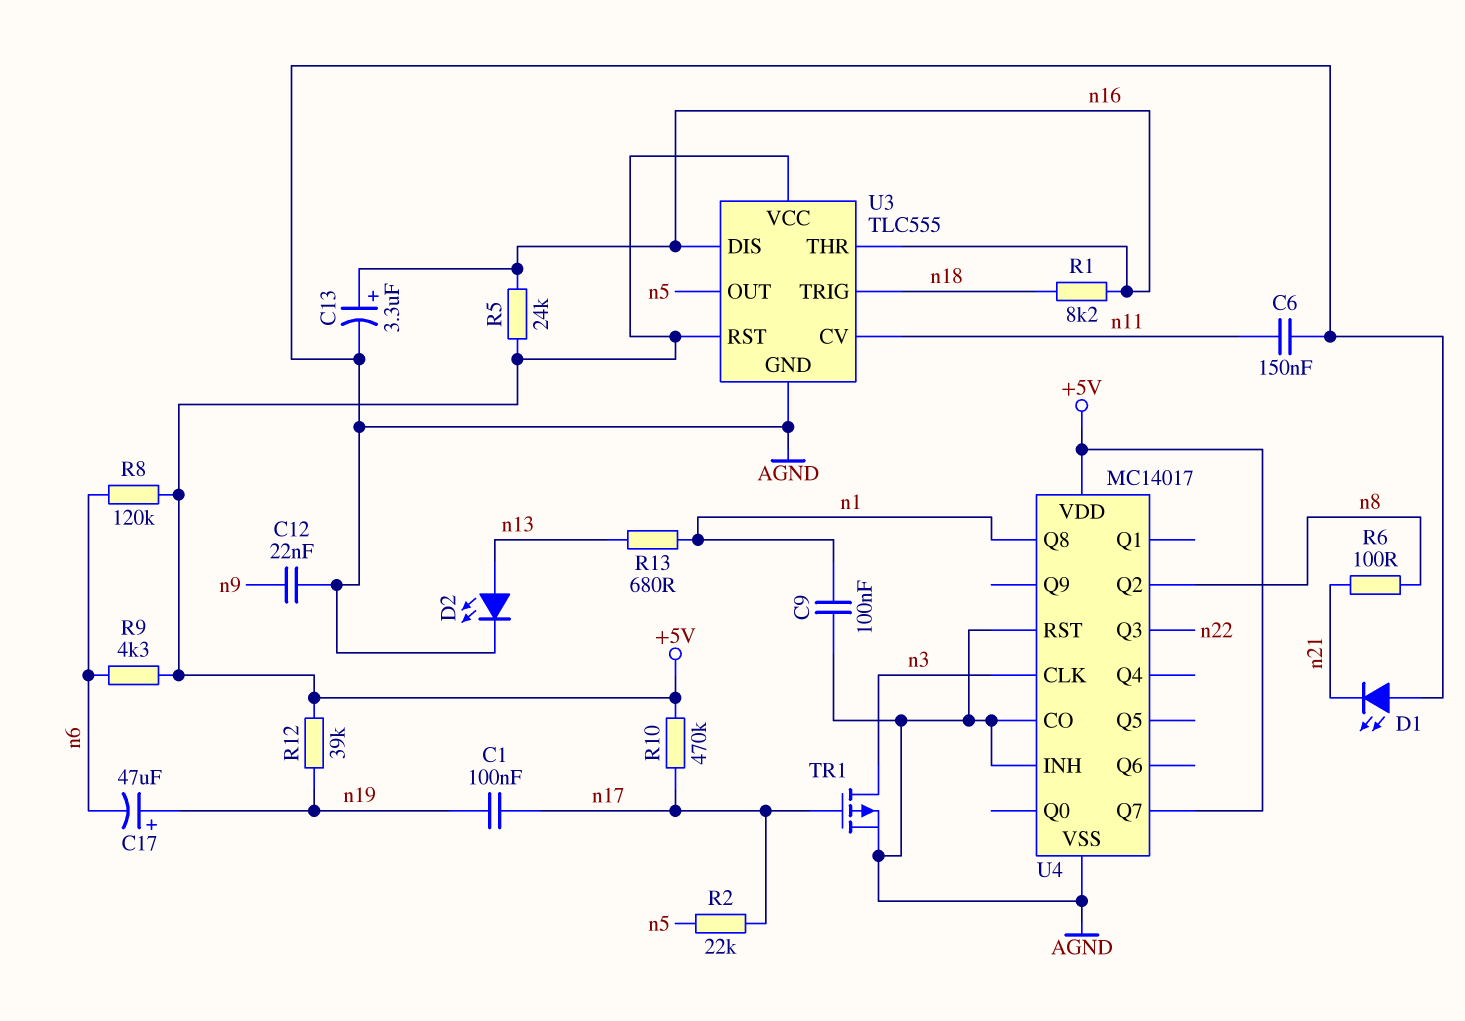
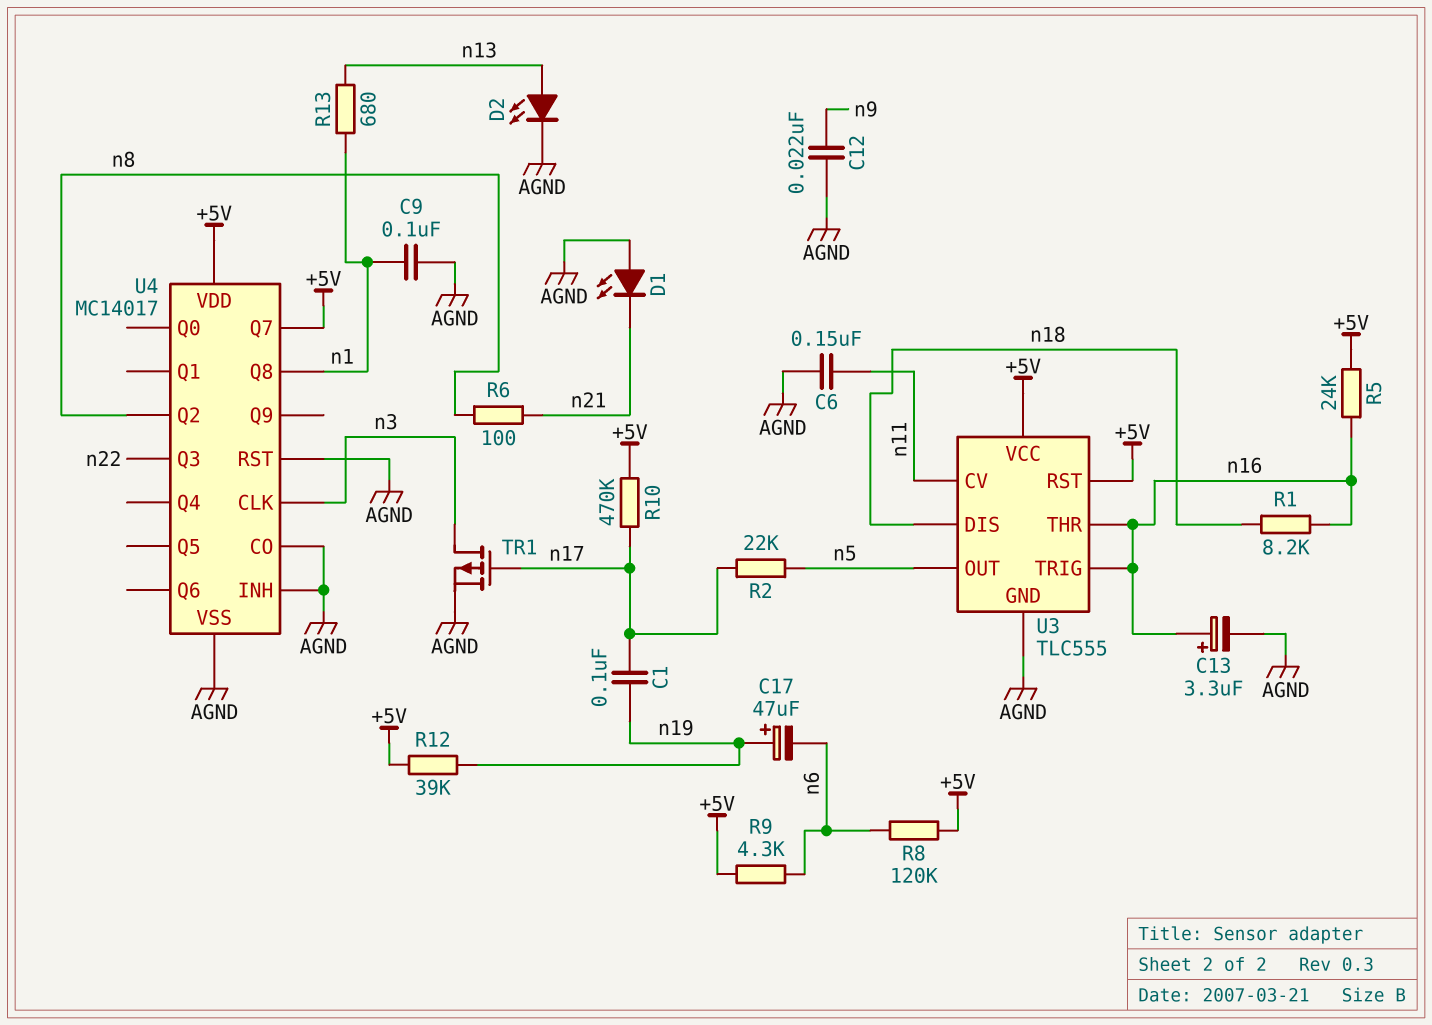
U3 pin DIS: n16 -> n18
U3 pin TRIG: n18 -> n16

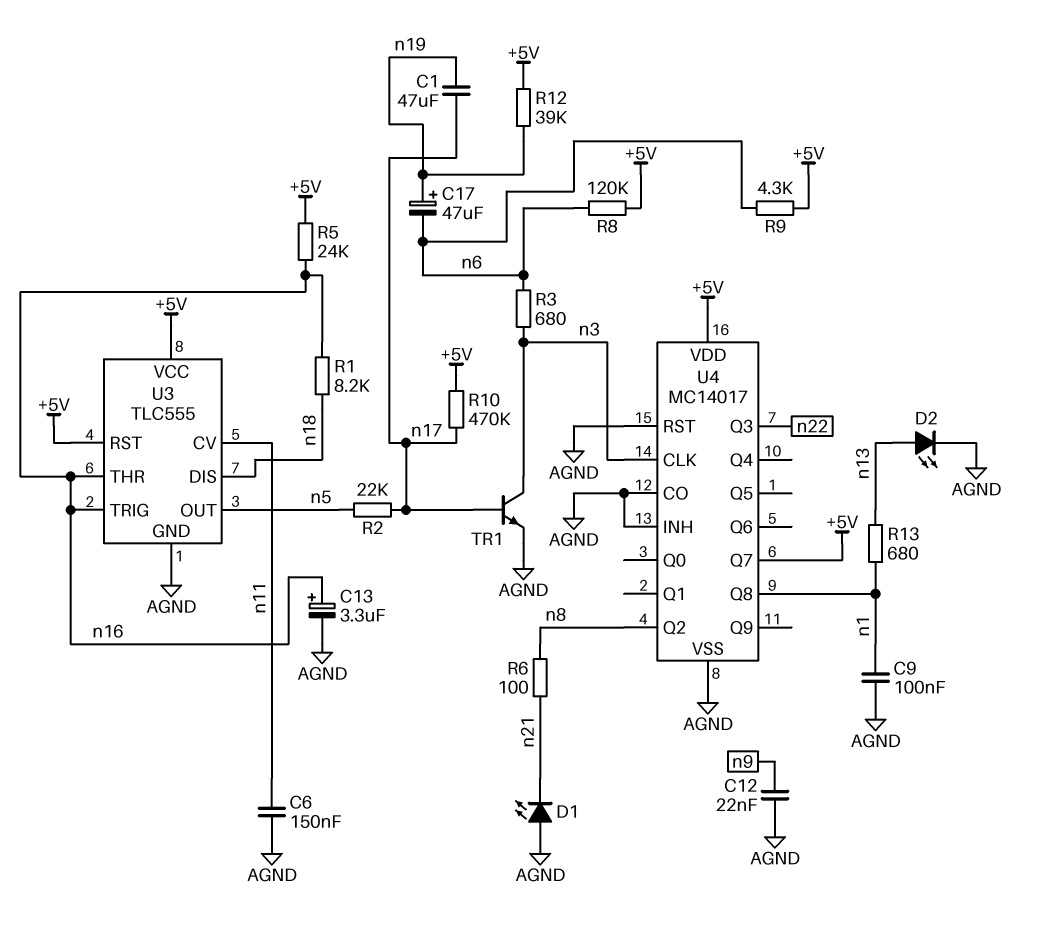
C1: 100nF (n17, n19) -> 47uF (n17, n19)
R3: none -> 680 (n3, n6)
TR1: PMOS (G n17, D n3, S AGND) -> NPN (B n17, C n3, E AGND)

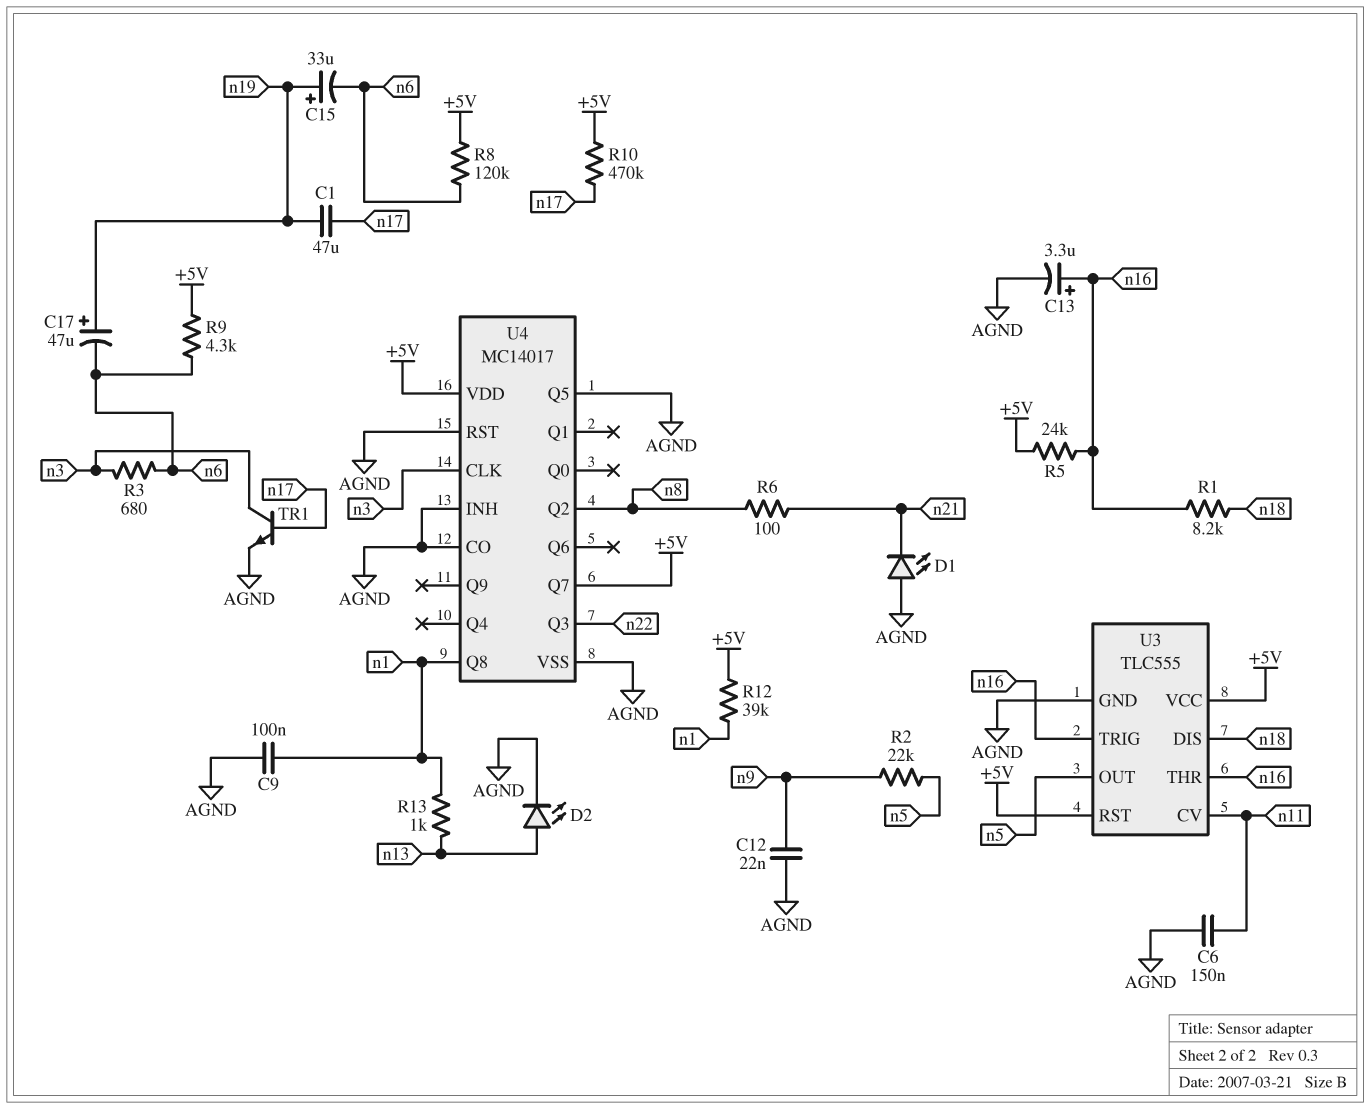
C15: none -> 33uF (plus n19, minus n6)
R2: 22k (n5, n17) -> 22k (n5, n9)
R12: 39k (+5V, n19) -> 39k (+5V, n1)
R13: 680 (n1, n13) -> 1k (n1, n13)
U4 pin Q5: none -> AGND

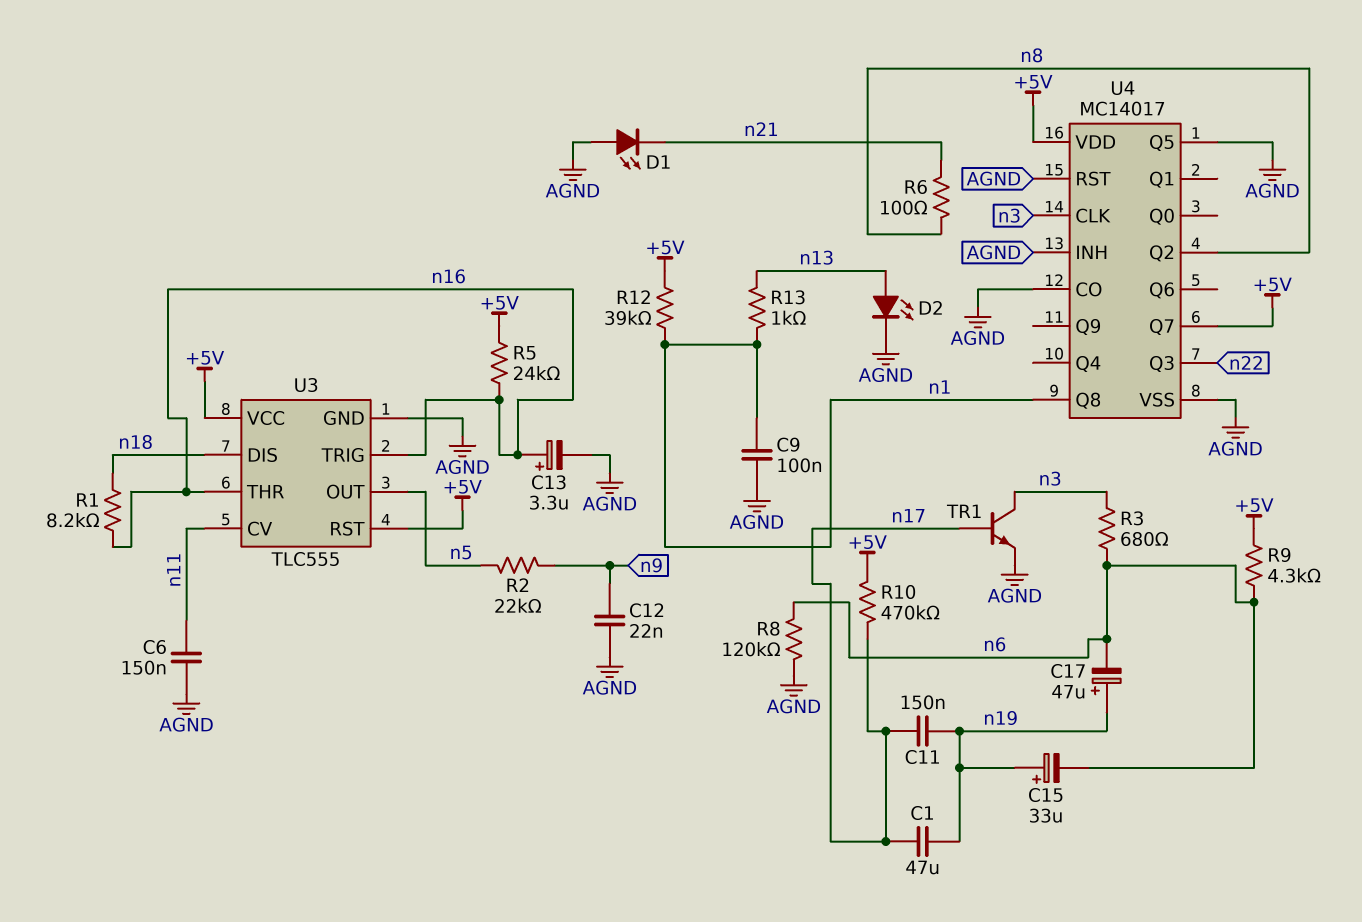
C11: none -> 150nF (n17, n19)
R8: 120k (+5V, n6) -> 120k (AGND, n6)

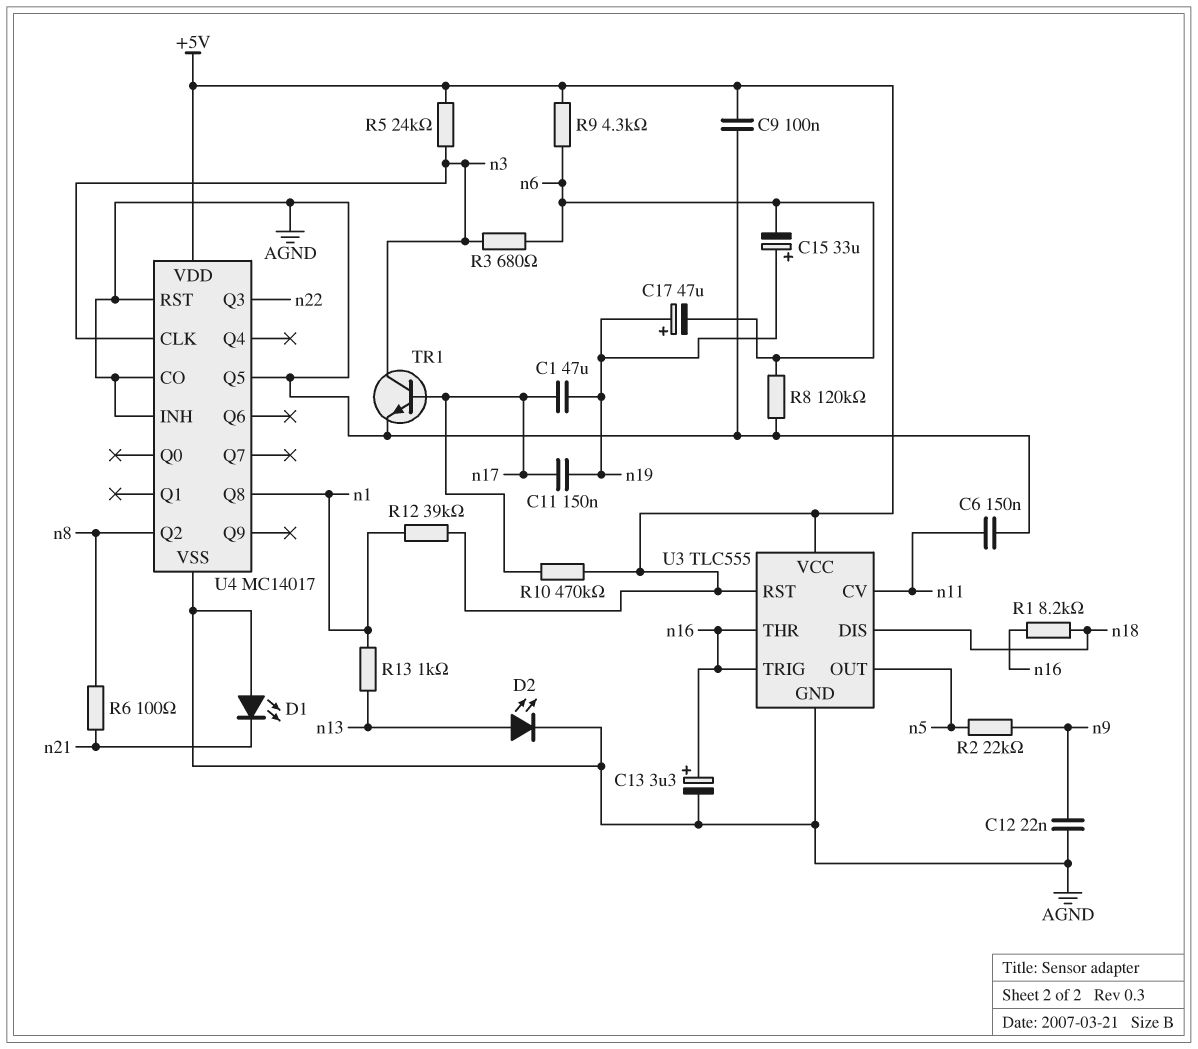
C9: 100nF (AGND, n1) -> 100nF (+5V, AGND)
R5: 24k (+5V, n16) -> 24k (+5V, n3)
U4 pin Q7: +5V -> none

